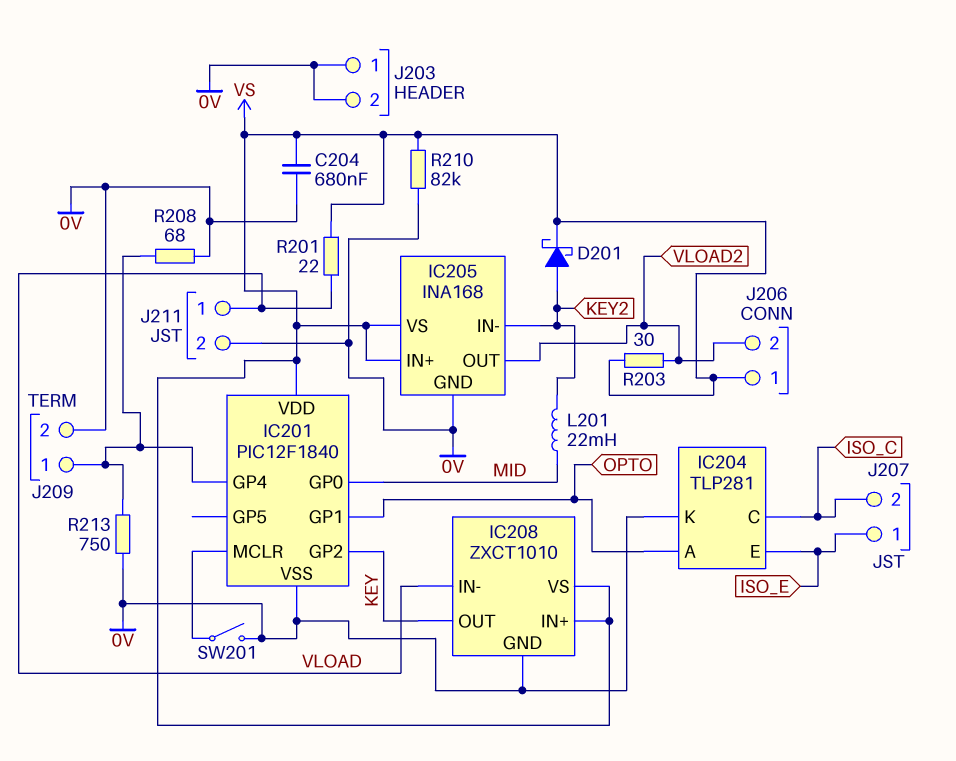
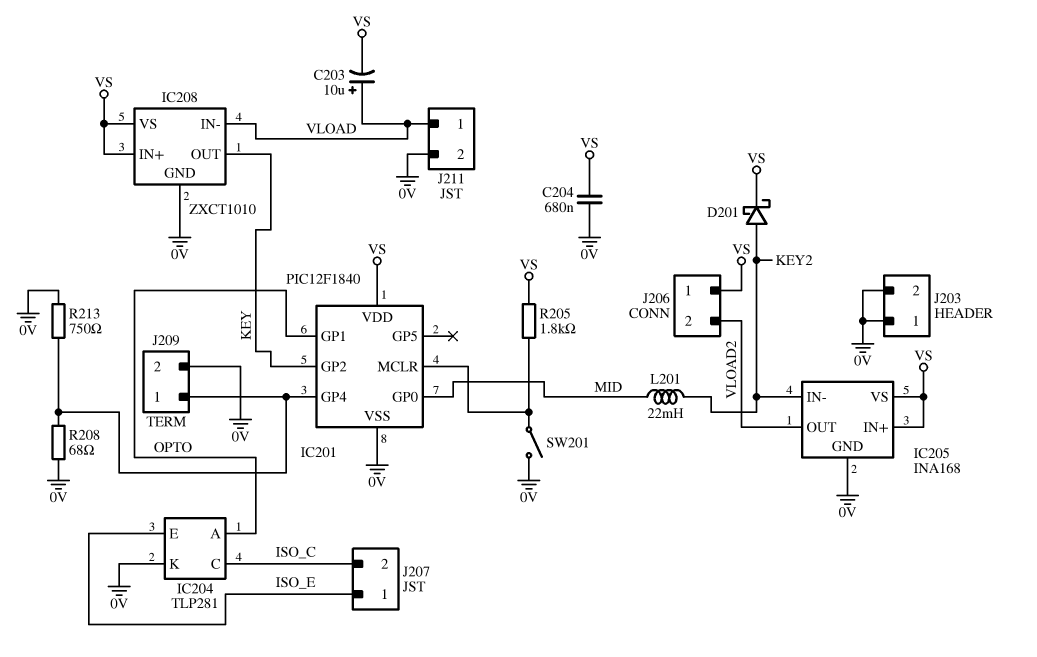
C203: none -> 10uF (plus VLOAD, minus VS)
R201: 22 (VLOAD, VS) -> none
R203: 30 (VLOAD2, VS) -> none
R205: none -> 1.8k (IC201/MCLR, VS)
R210: 82k (0V, VS) -> none

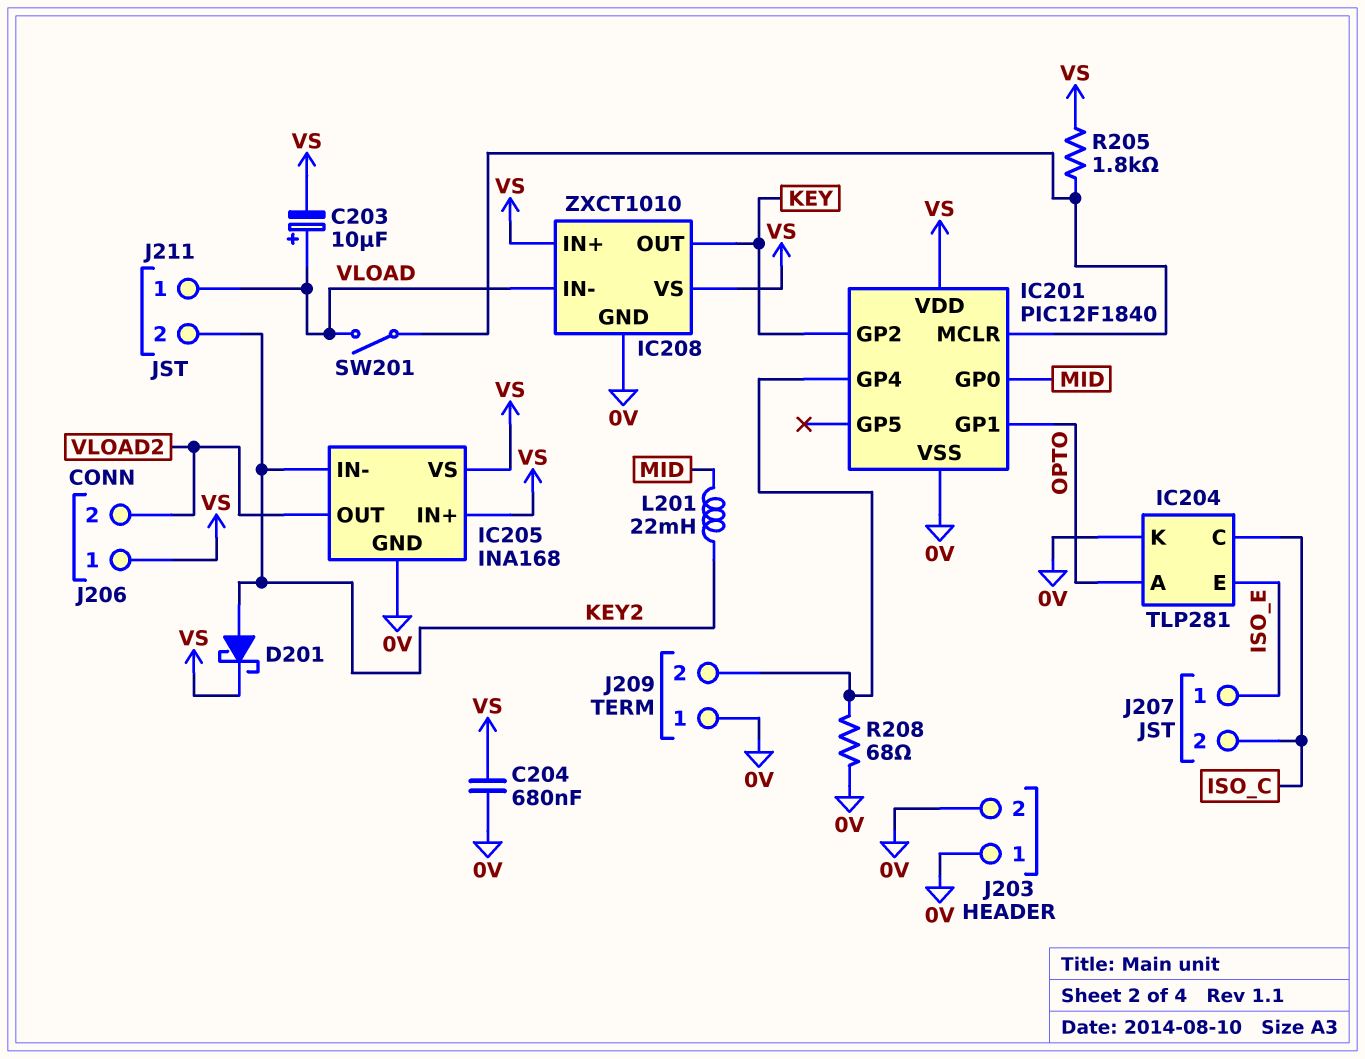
J209 pin 1: IC201/GP4 -> 0V
J209 pin 2: 0V -> IC201/GP4
J211 pin 2: 0V -> KEY2
R213: 750 (0V, IC201/GP4) -> none
SW201: switch (0V, IC201/MCLR) -> switch (IC201/MCLR, VLOAD)

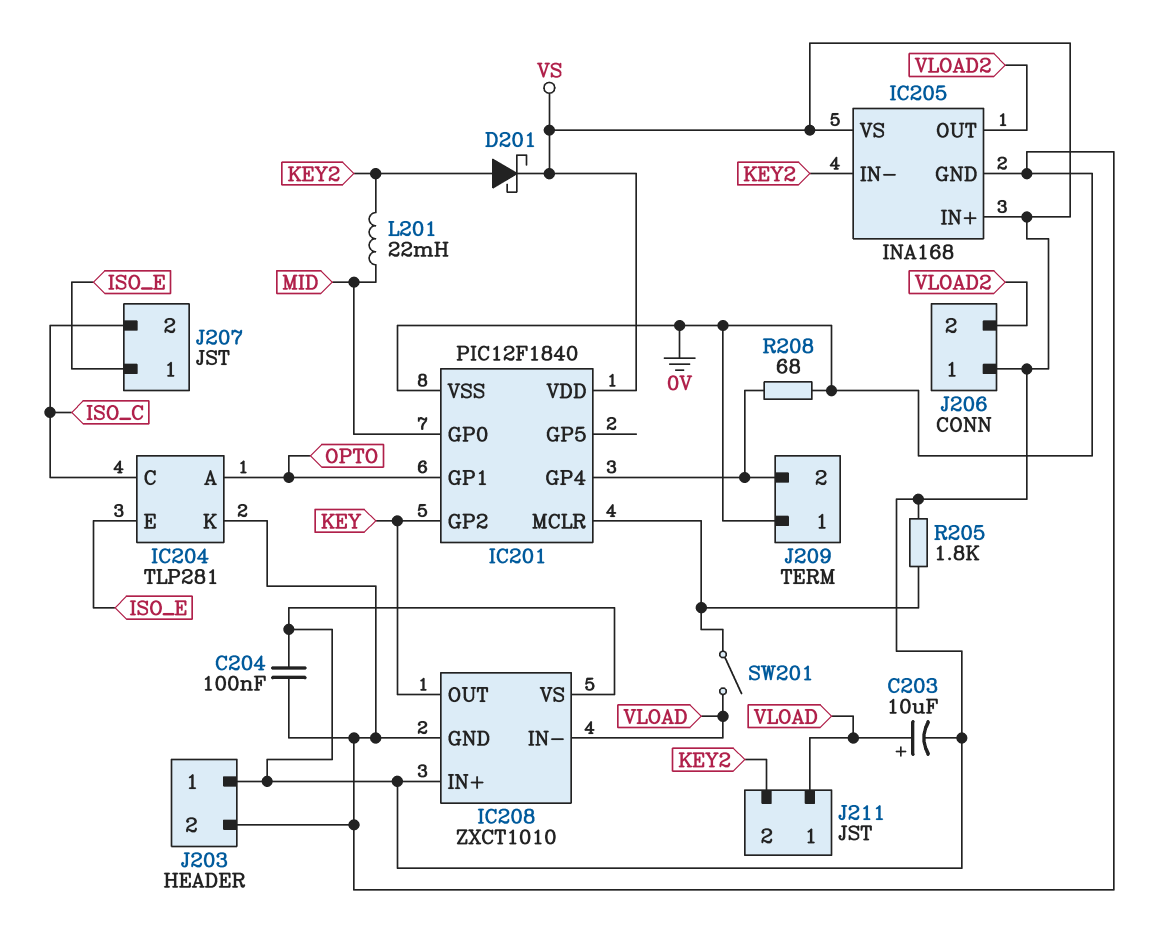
C204: 680nF (0V, VS) -> 100nF (0V, VS)
J203 pin 1: 0V -> VS

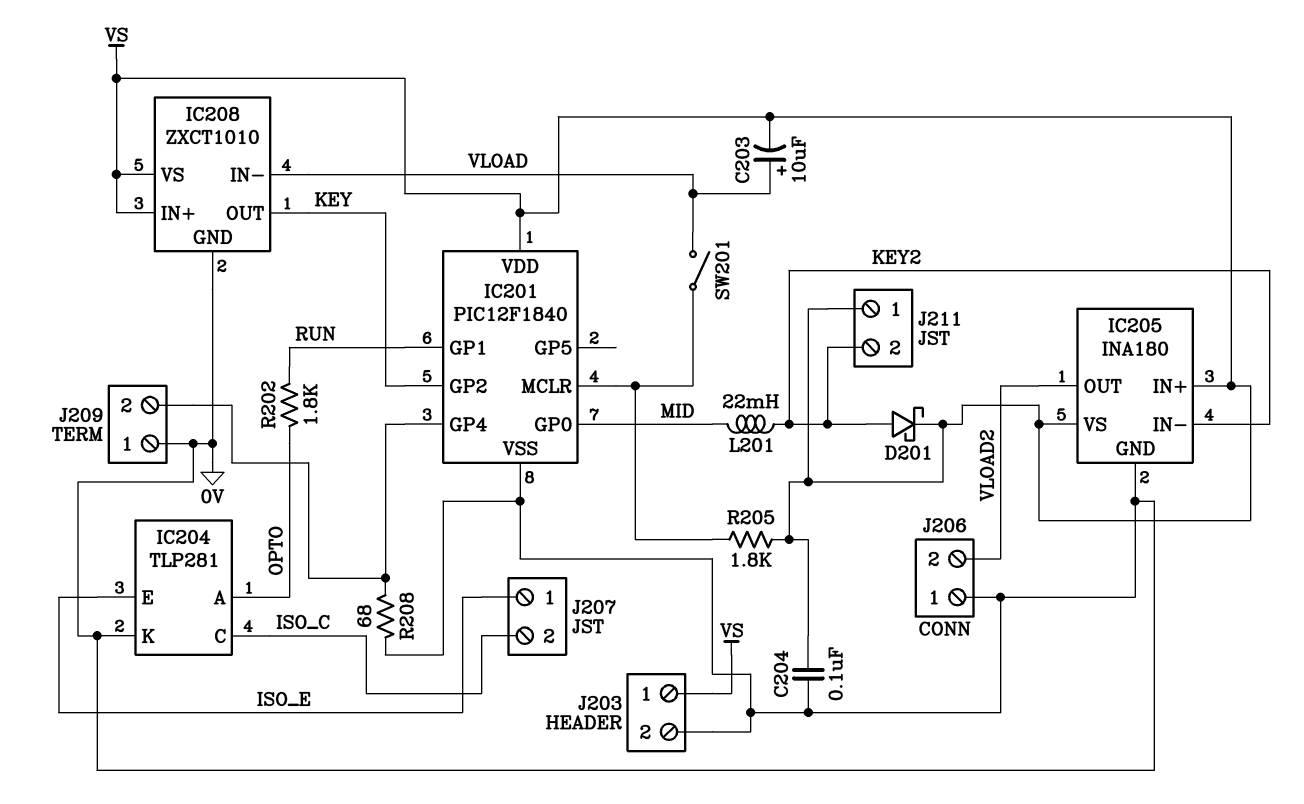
IC201 pin GP1: OPTO -> RUN
IC205: INA168 -> INA180
J206 pin 1: VS -> 0V
J211 pin 1: VLOAD -> VS
R202: none -> 1.8k (OPTO, RUN)

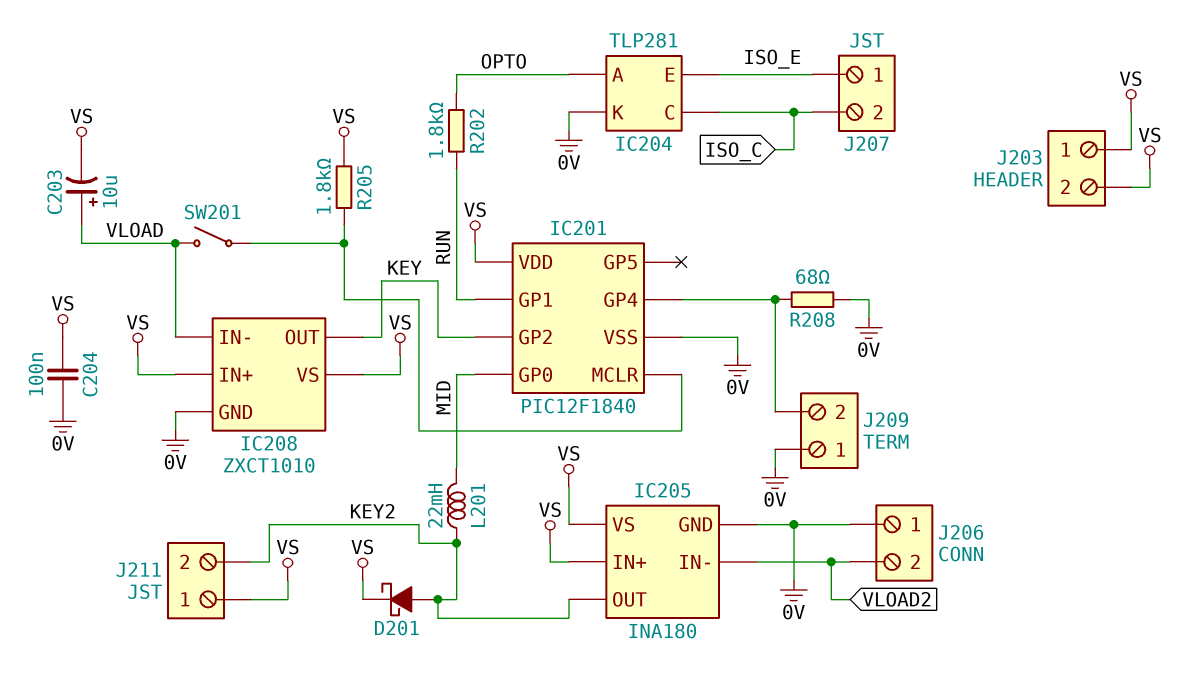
IC205 pin IN-: KEY2 -> VLOAD2
IC205 pin OUT: VLOAD2 -> KEY2
J203 pin 2: 0V -> VS

